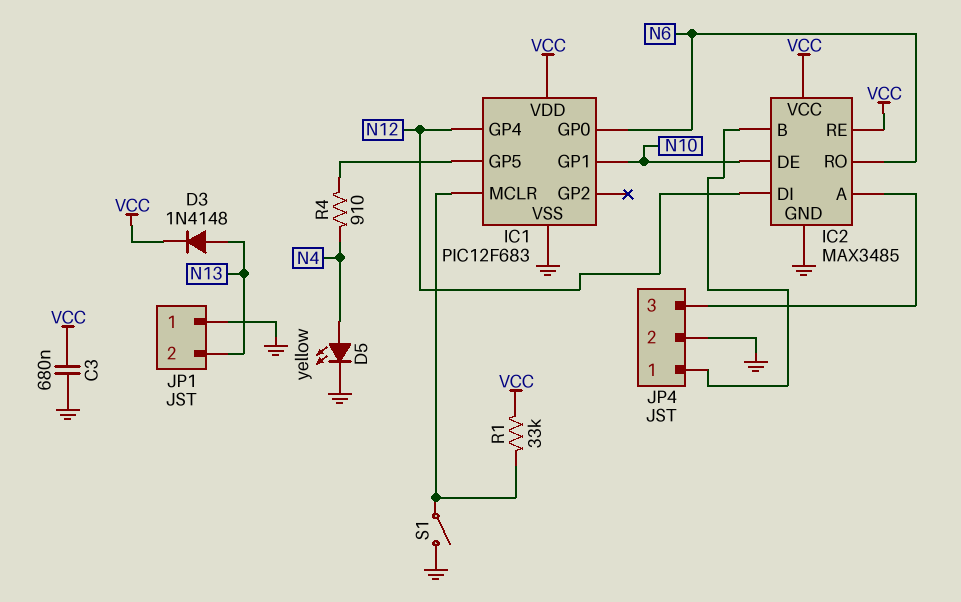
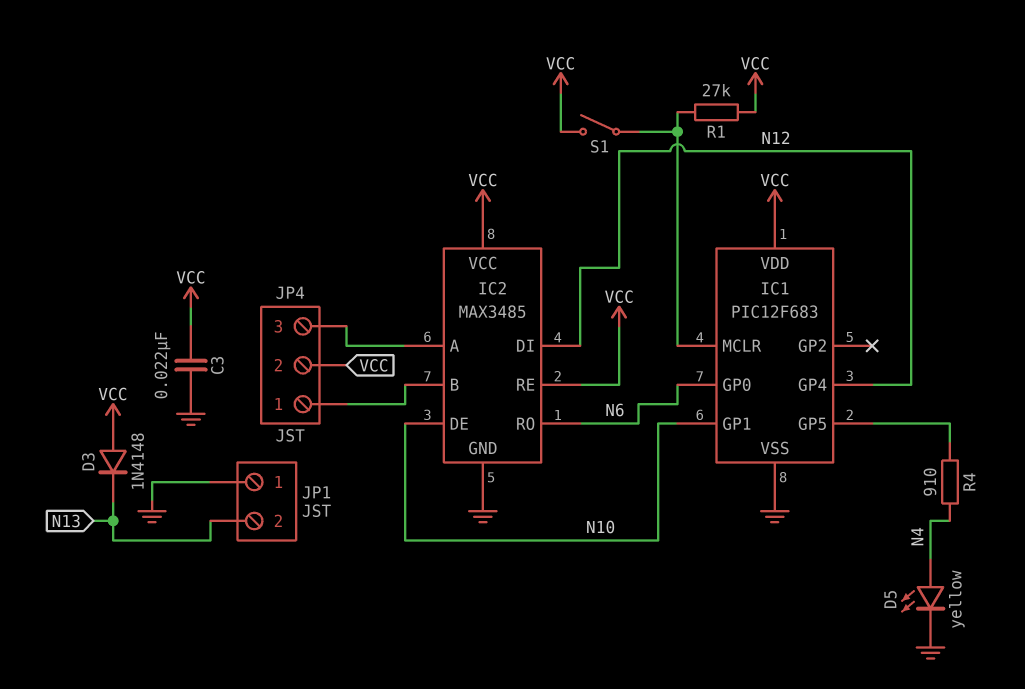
C3: 680nF (GND, VCC) -> 22nF (GND, VCC)
D3: diode 1N4148 (A N13, K VCC) -> diode 1N4148 (A VCC, K N13)
JP4 pin 2: GND -> VCC
R1: 33k (IC1/MCLR, VCC) -> 27k (IC1/MCLR, VCC)
S1: switch (GND, IC1/MCLR) -> switch (IC1/MCLR, VCC)

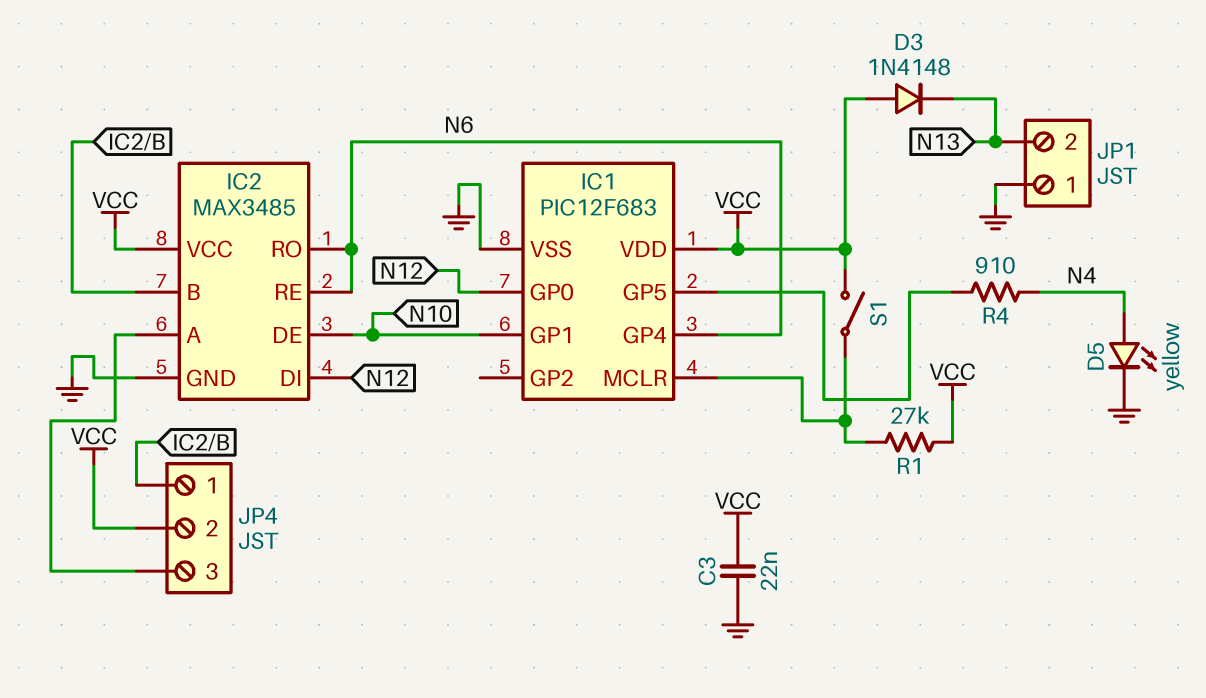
IC1 pin GP0: N6 -> N12
IC1 pin GP4: N12 -> N6
IC2 pin RE: VCC -> N6

